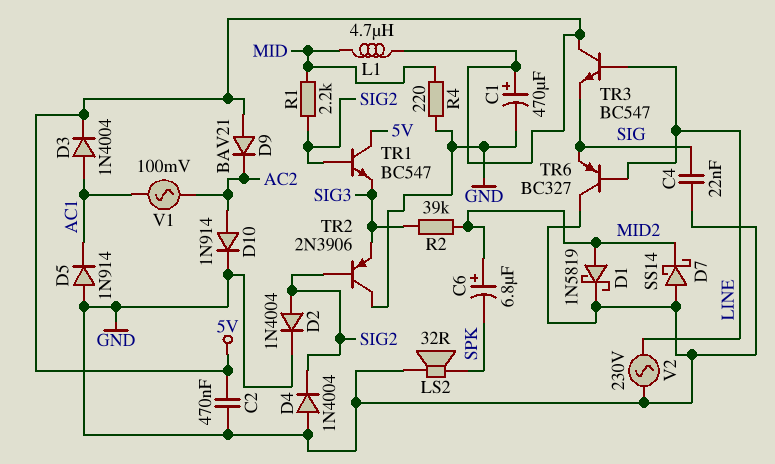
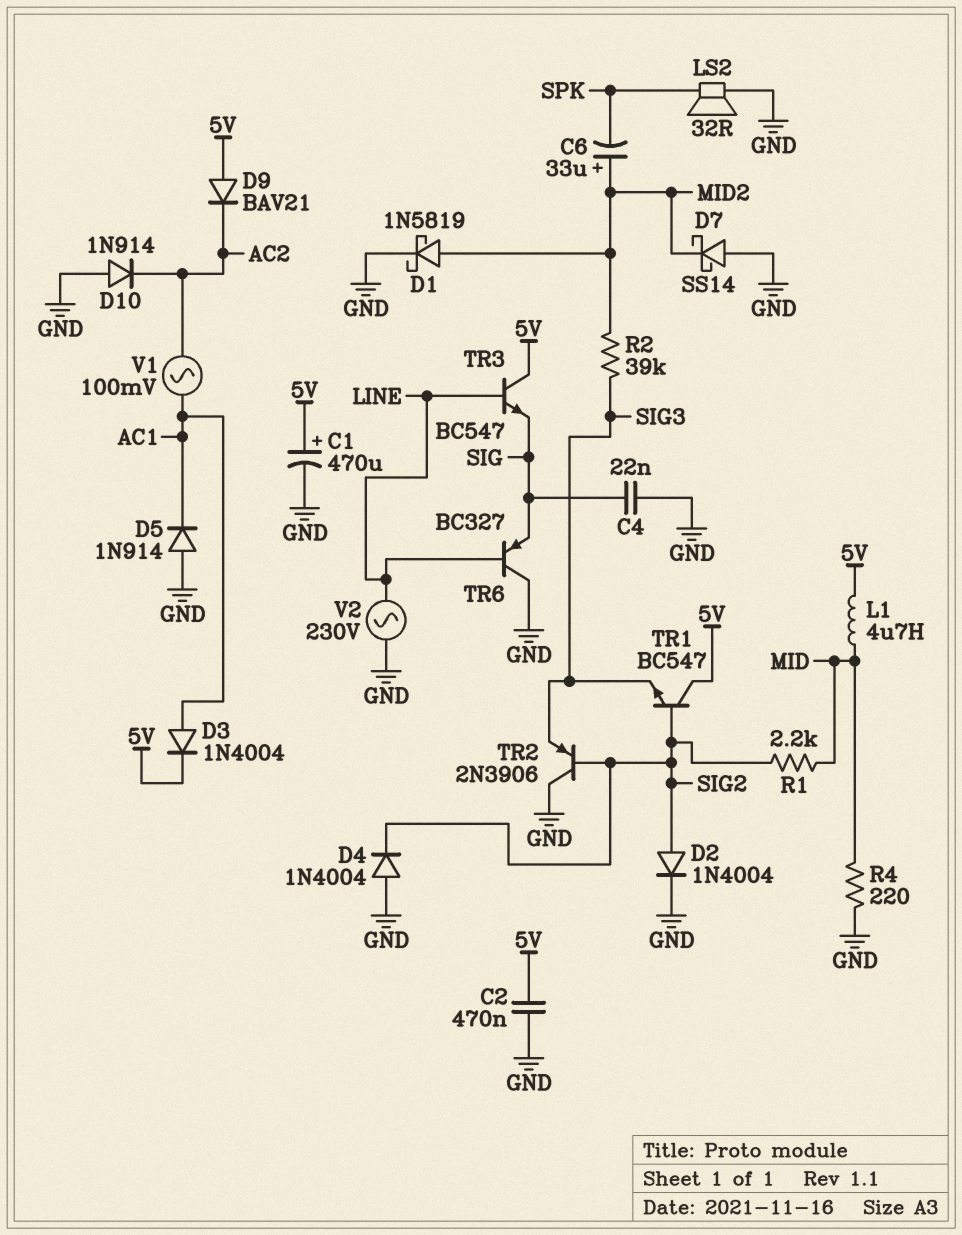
C6: 6.8uF (plus MID2, minus SPK) -> 33uF (plus MID2, minus SPK)
D10: diode 1N914 (A AC2, K GND) -> diode 1N914 (A GND, K AC2)

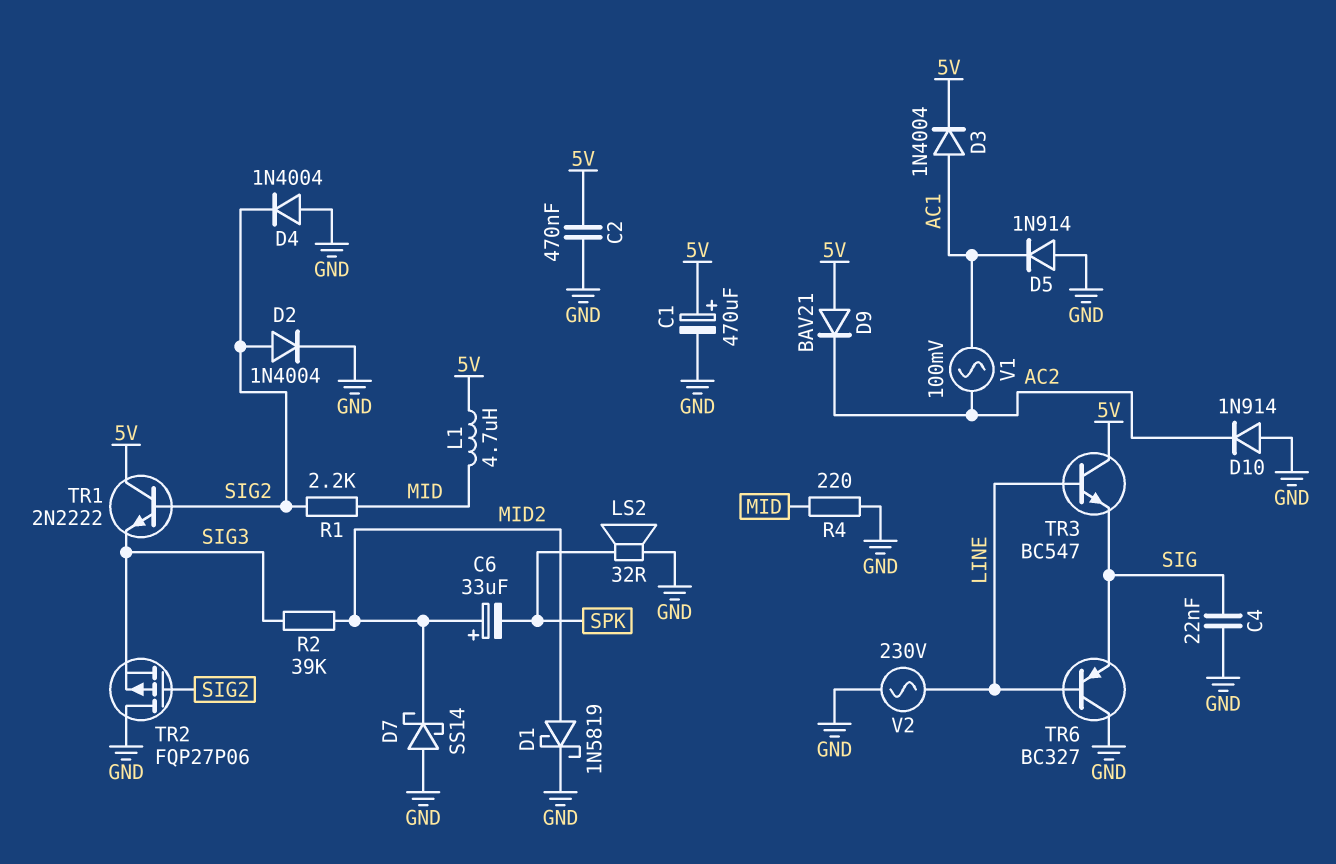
TR1: NPN BC547 (B SIG2, C 5V, E SIG3) -> NPN 2N2222 (B SIG2, C 5V, E SIG3)
TR2: PNP 2N3906 (B SIG2, C GND, E SIG3) -> PMOS FQP27P06 (G SIG2, D GND, S SIG3)

